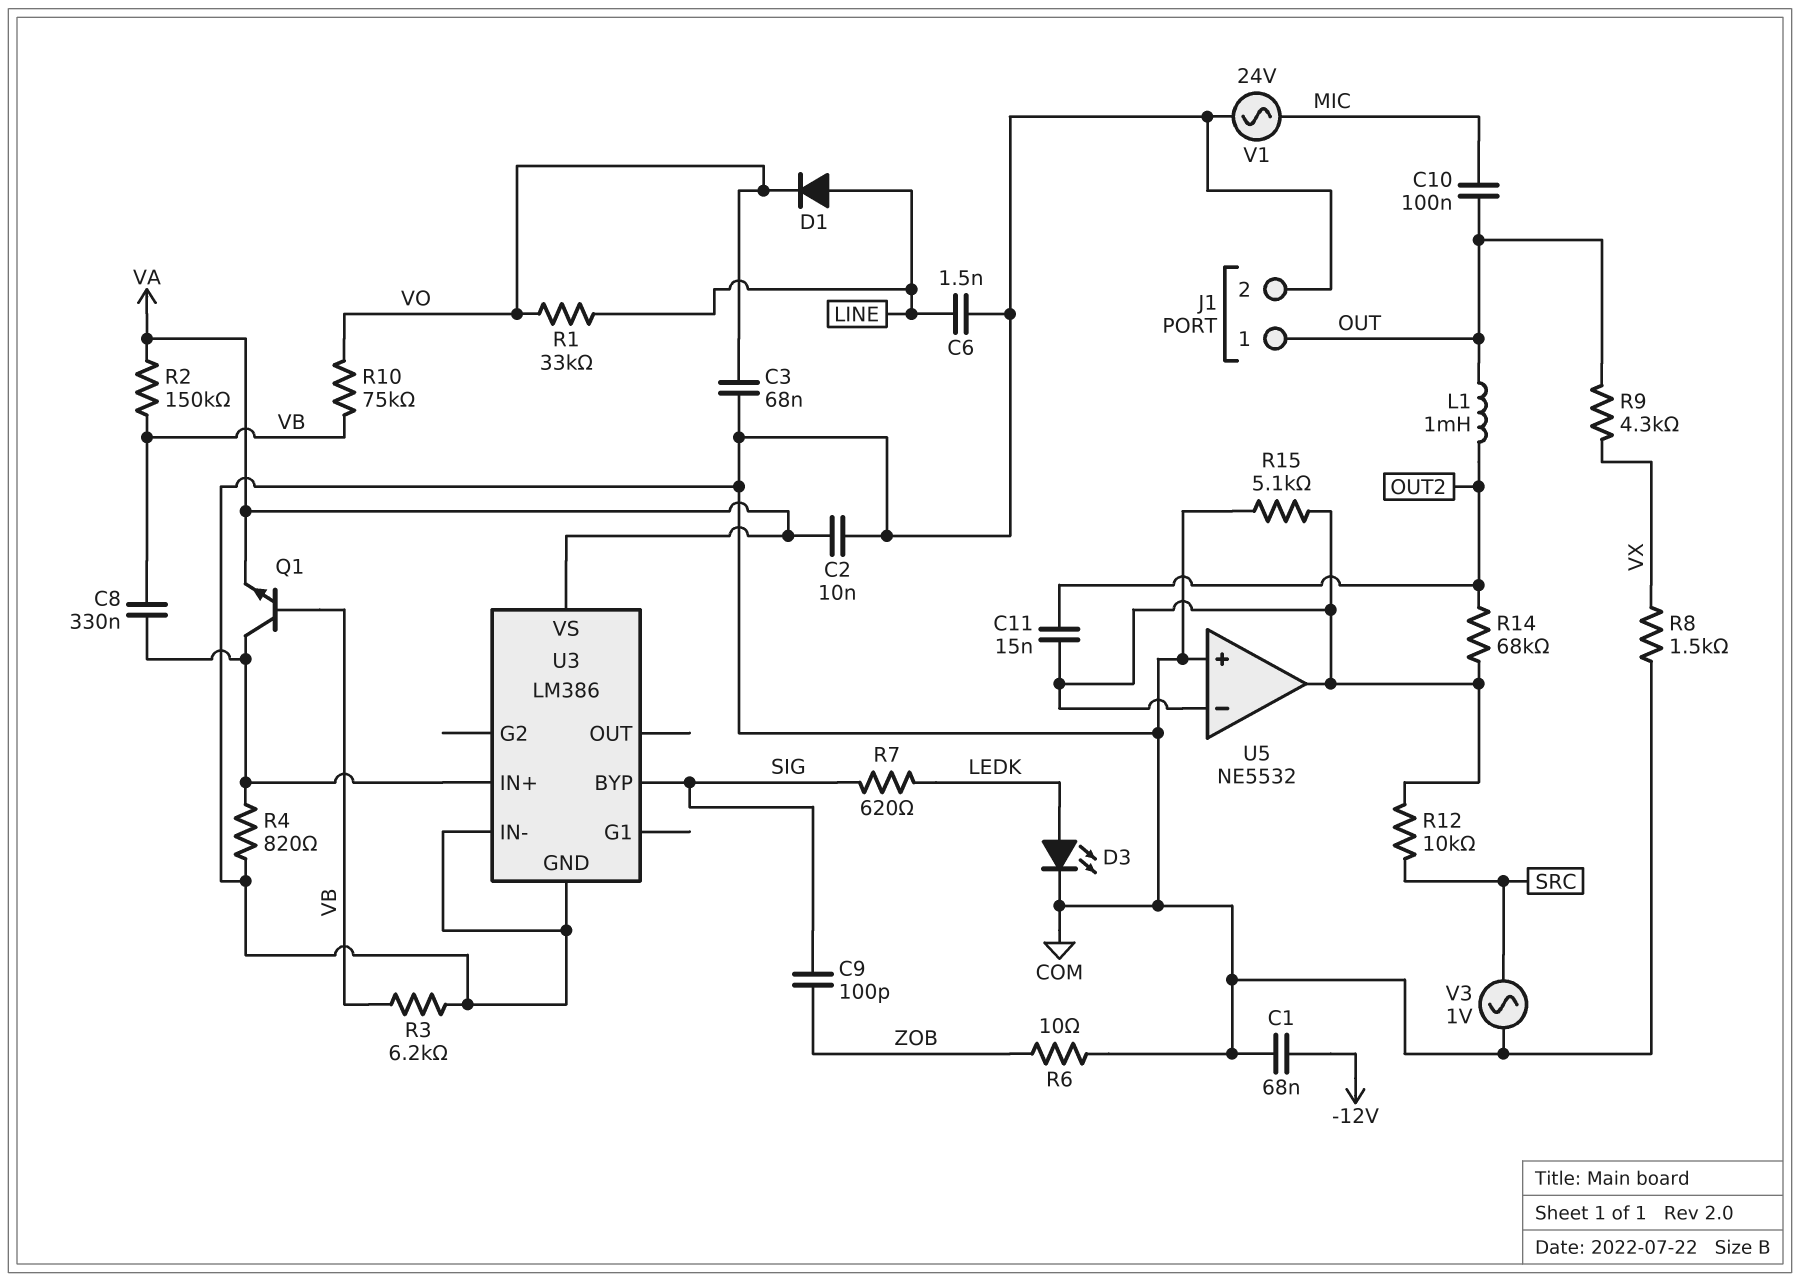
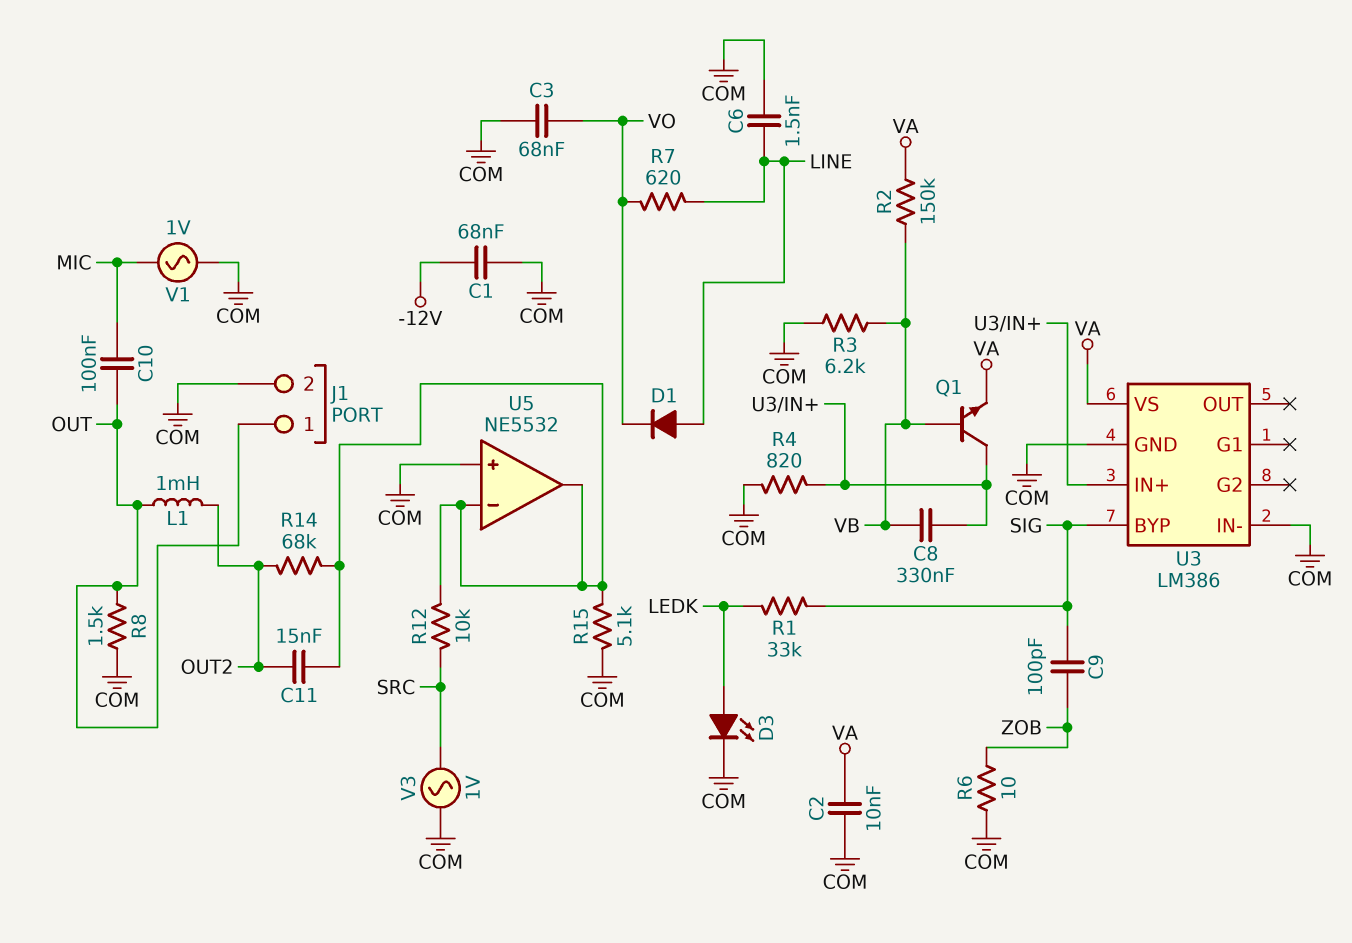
R1: 33k (LINE, VO) -> 33k (LEDK, SIG)
R7: 620 (LEDK, SIG) -> 620 (LINE, VO)
R8: 1.5k (COM, VX) -> 1.5k (COM, OUT)
R9: 4.3k (OUT, VX) -> none
R10: 75k (VB, VO) -> none
V1: AC 24V (COM, MIC) -> AC 1V (COM, MIC)

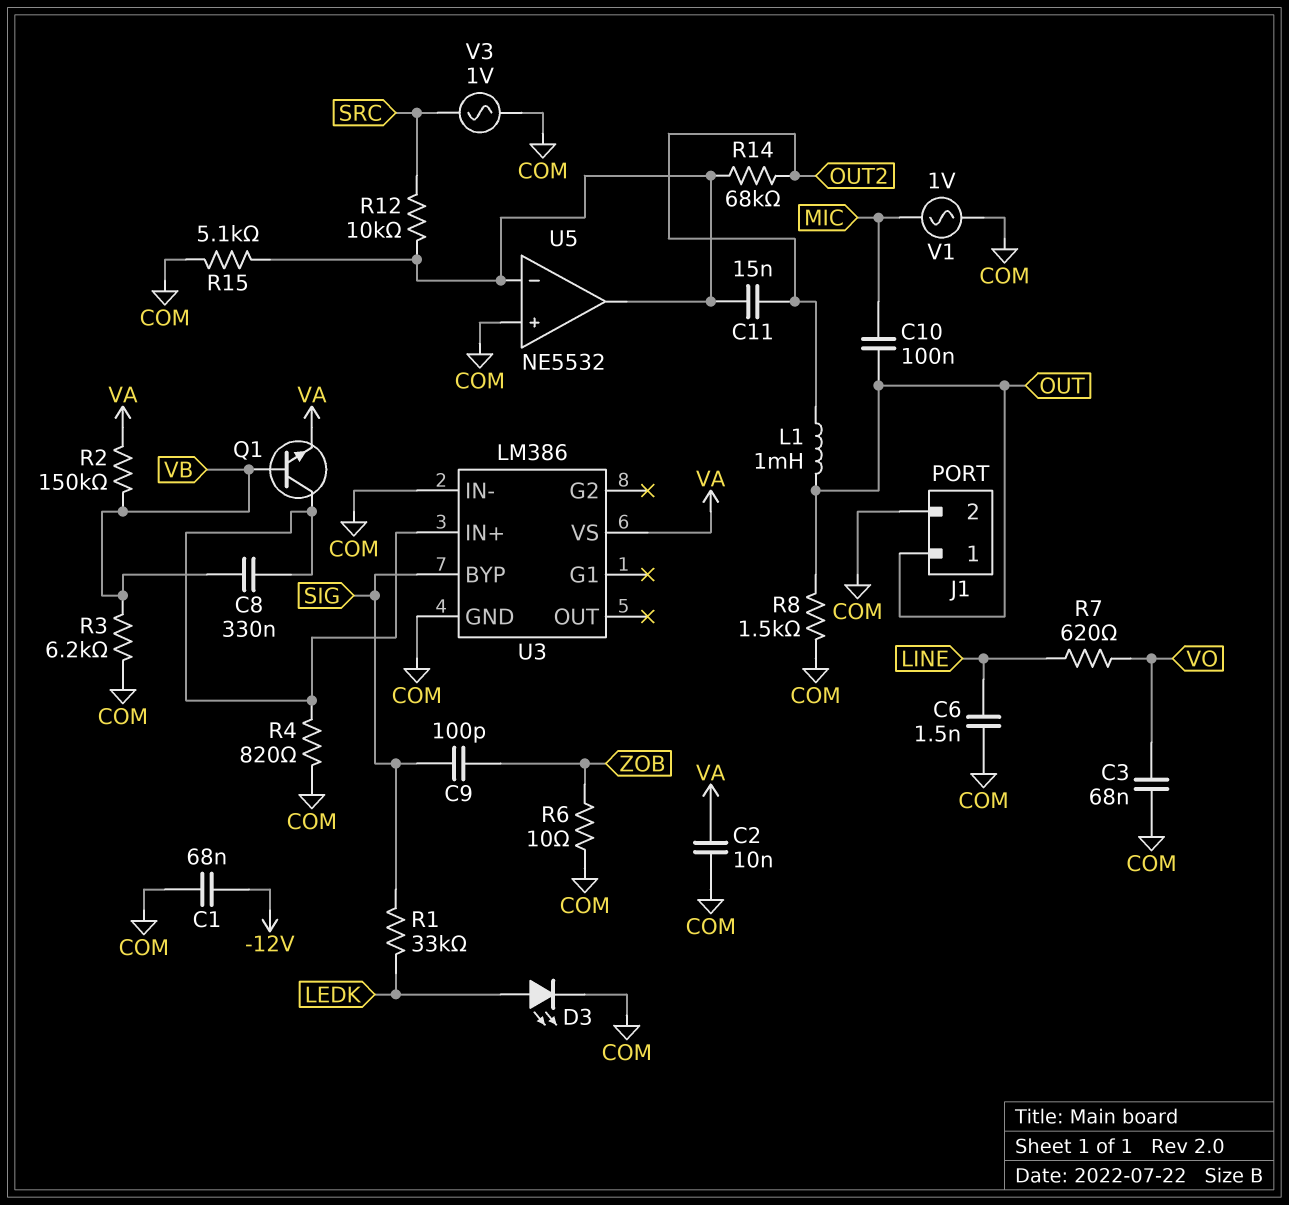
D1: diode (A LINE, K VO) -> none

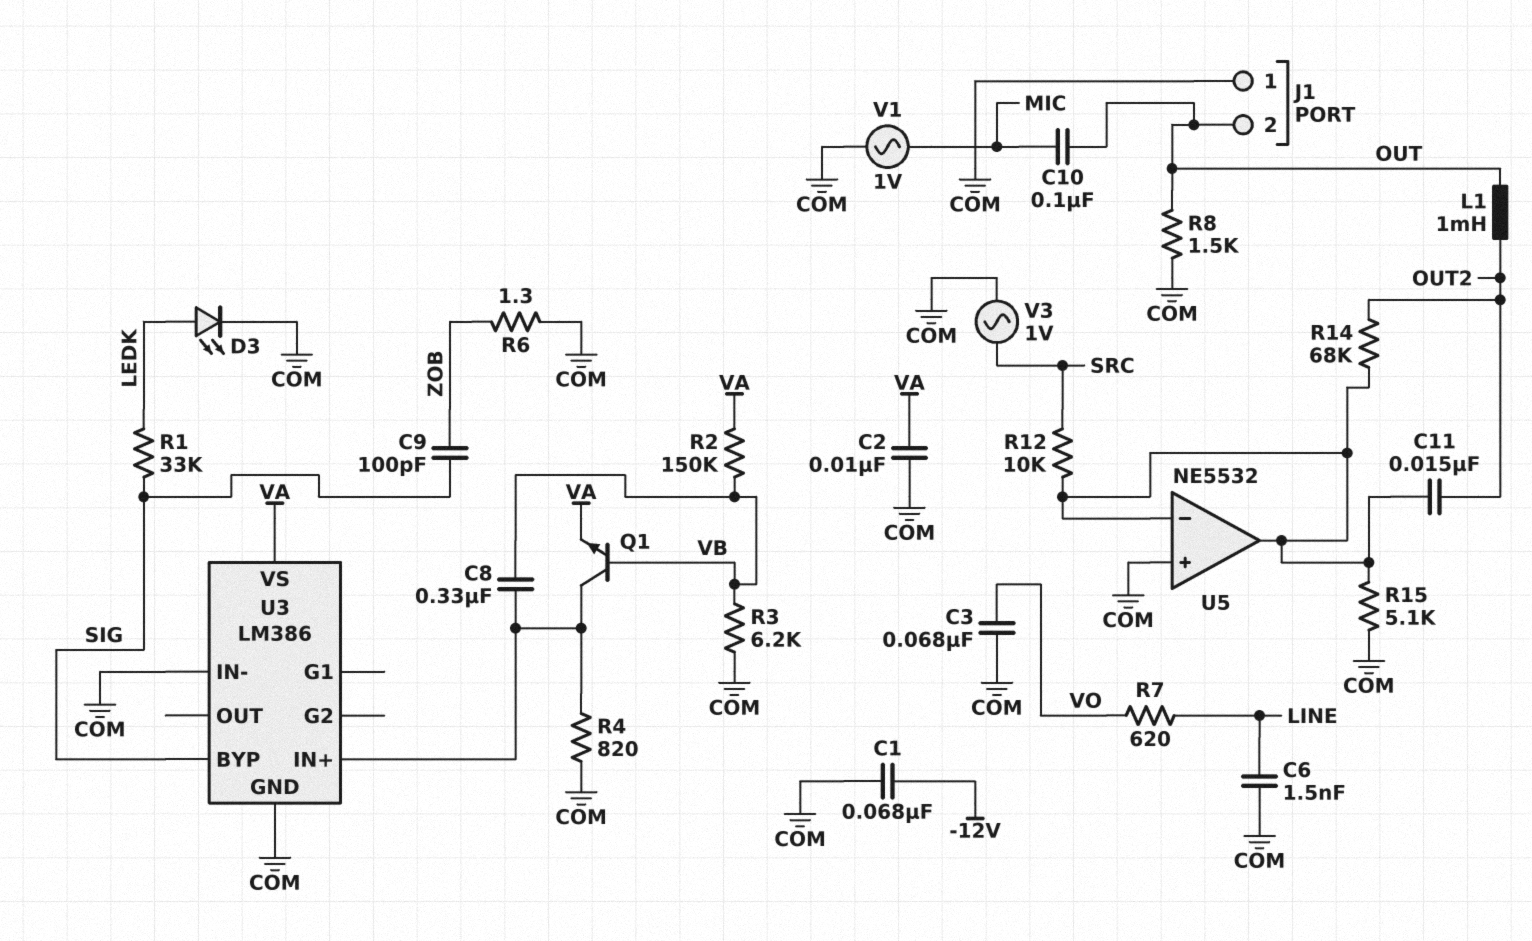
J1 pin 1: OUT -> COM
J1 pin 2: COM -> OUT
R6: 10 (COM, ZOB) -> 1.3 (COM, ZOB)

